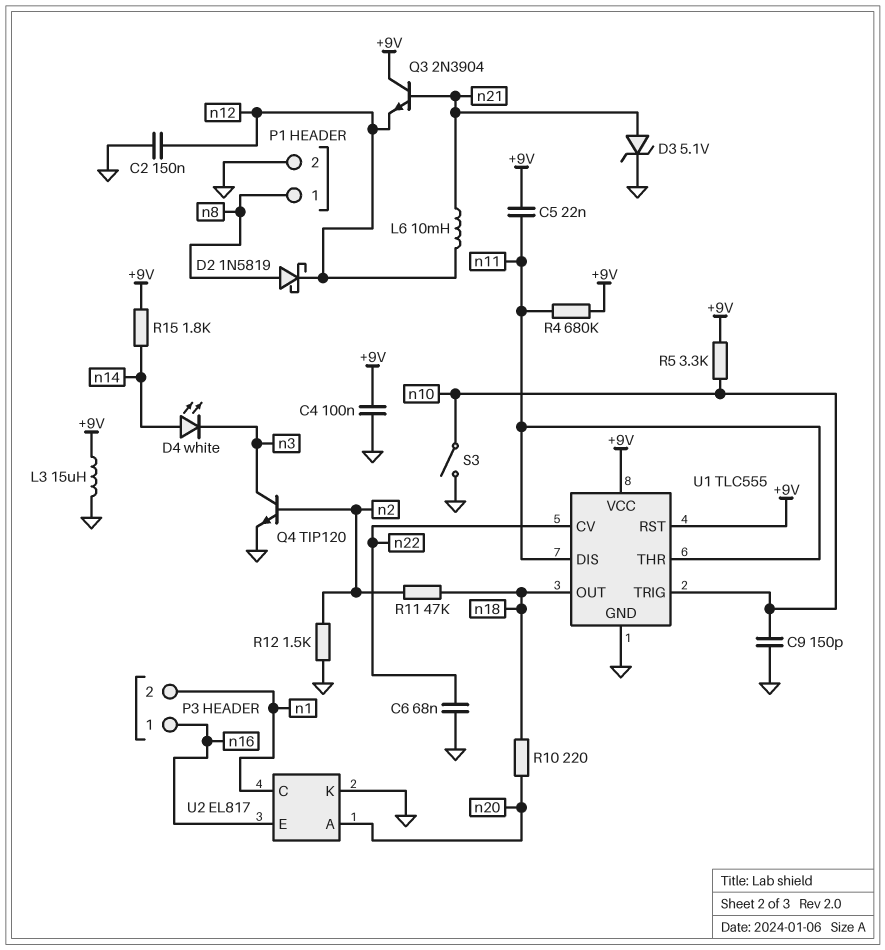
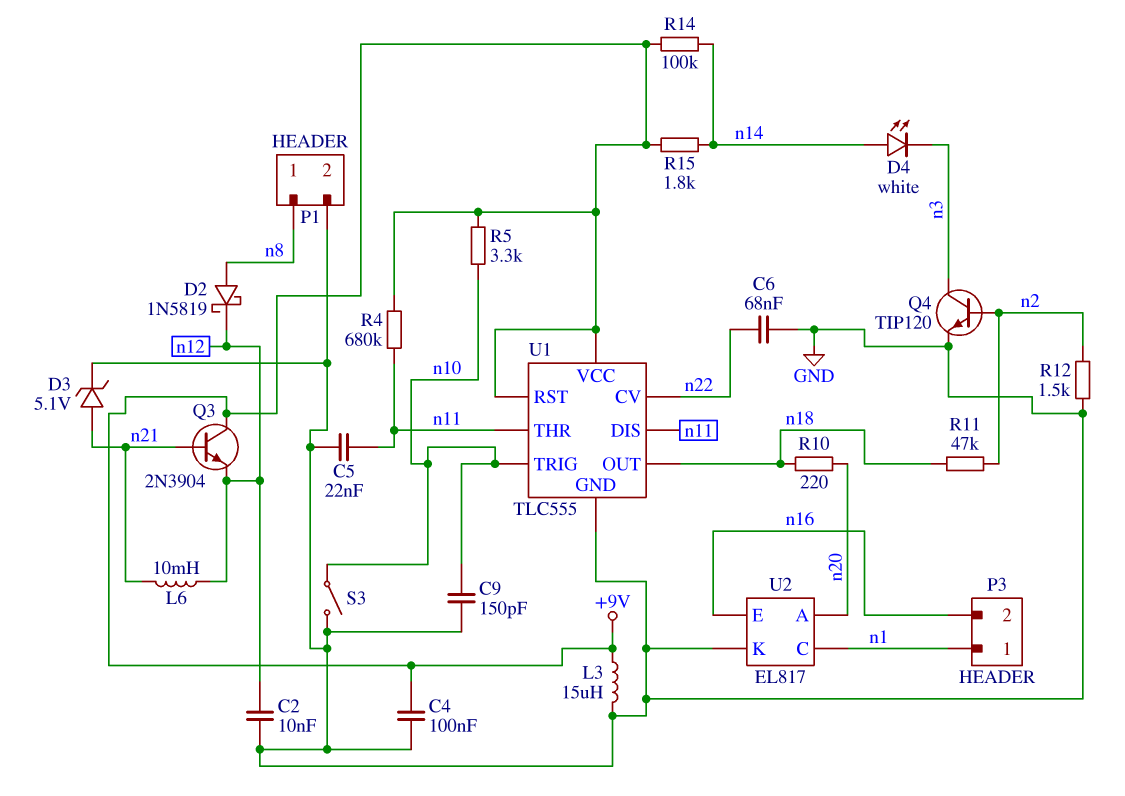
C2: 150nF (GND, n12) -> 10nF (GND, n12)
C5: 22nF (+9V, n11) -> 22nF (GND, n11)
P3 pin 1: n16 -> n1
P3 pin 2: n1 -> n16
R14: none -> 100k (+9V, n14)

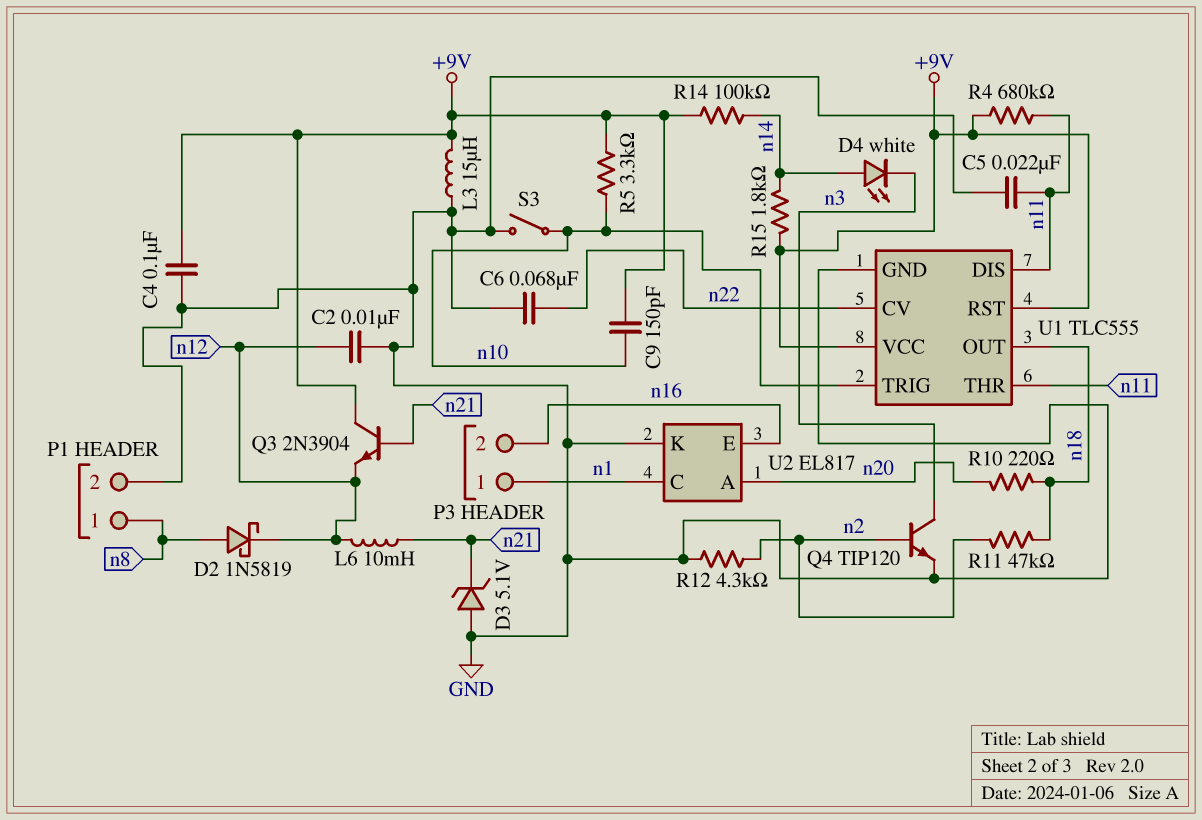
C9: 150pF (GND, n10) -> 150pF (+9V, n10)
D3: zener 5.1V (A n21, K GND) -> zener 5.1V (A GND, K n21)
R12: 1.5k (GND, n2) -> 4.3k (GND, n2)

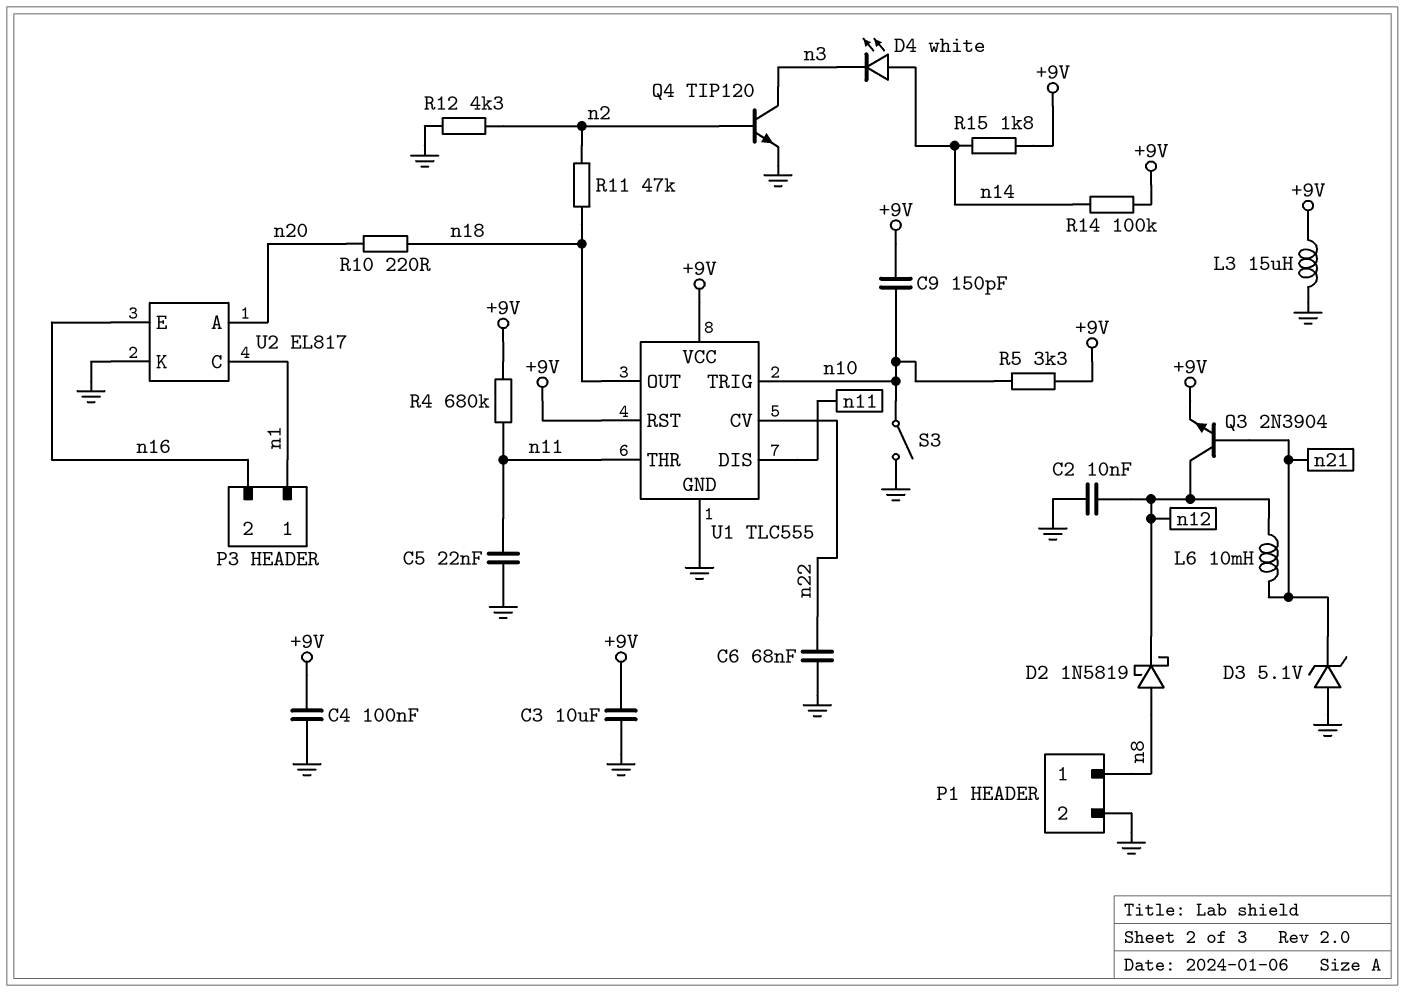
C3: none -> 10uF (+9V, GND)
Q3: NPN 2N3904 (B n21, C +9V, E n12) -> NPN 2N3904 (B n21, C n12, E +9V)

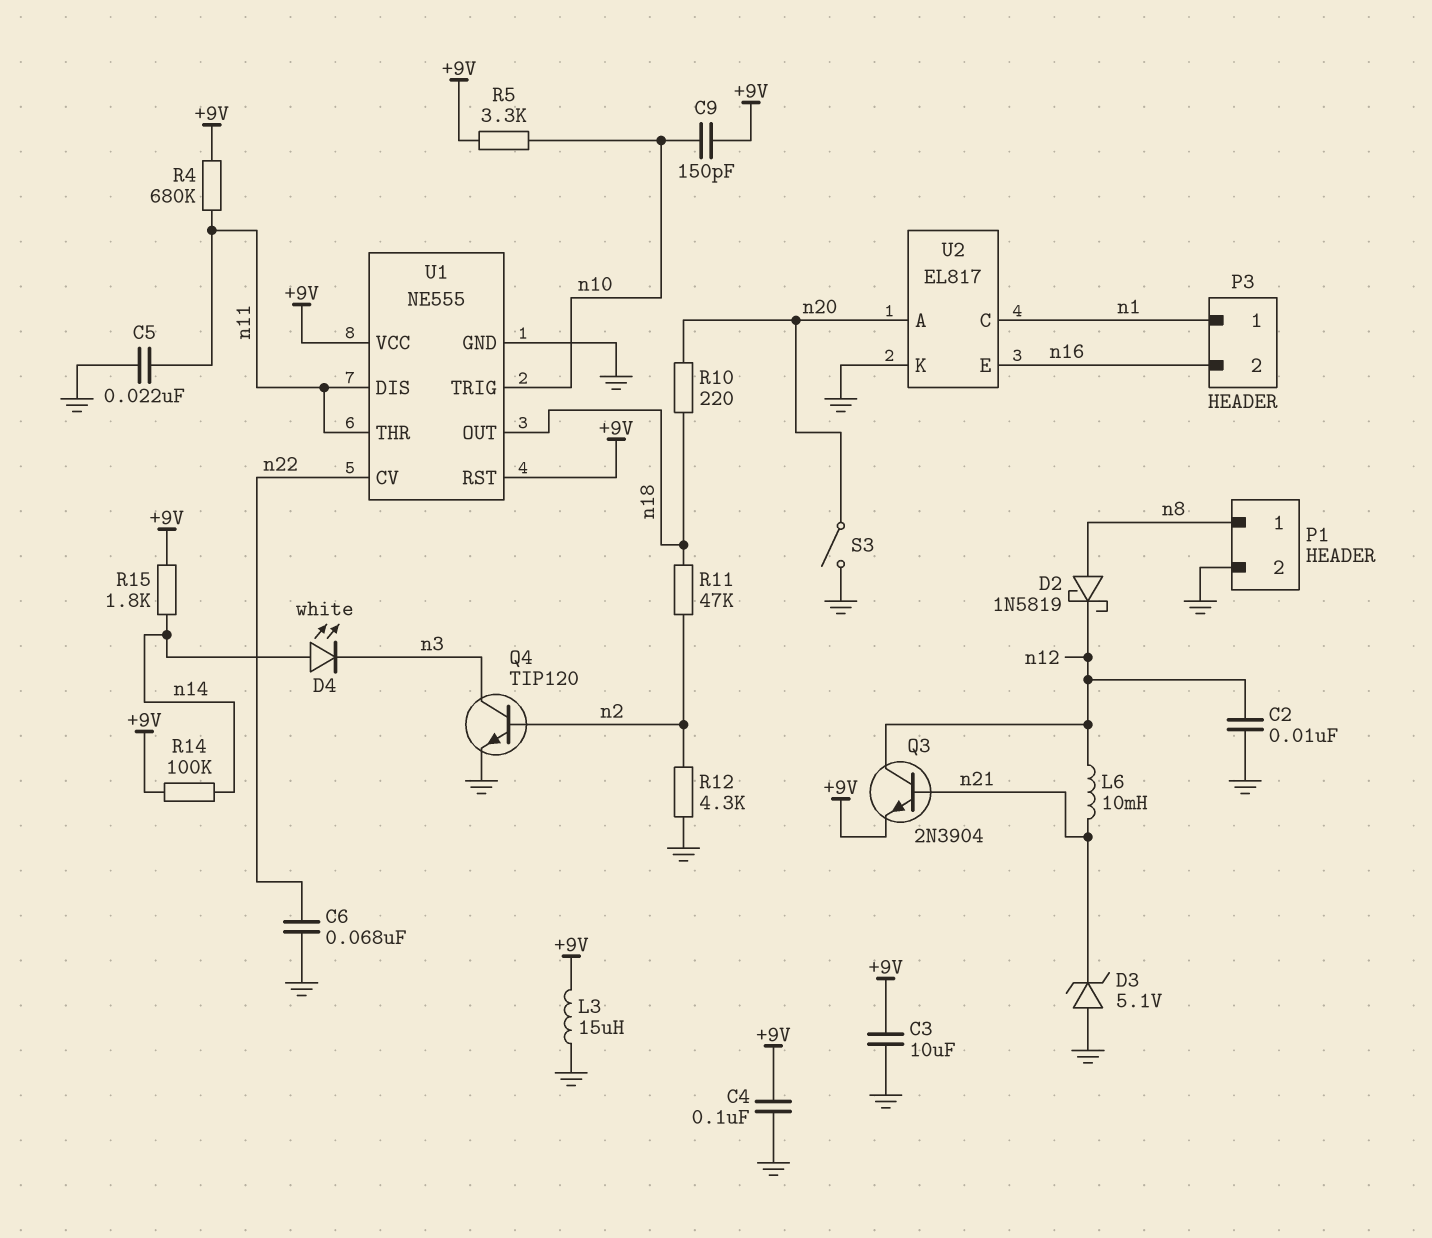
S3: switch (GND, n10) -> switch (GND, n20)
U1: TLC555 -> NE555

